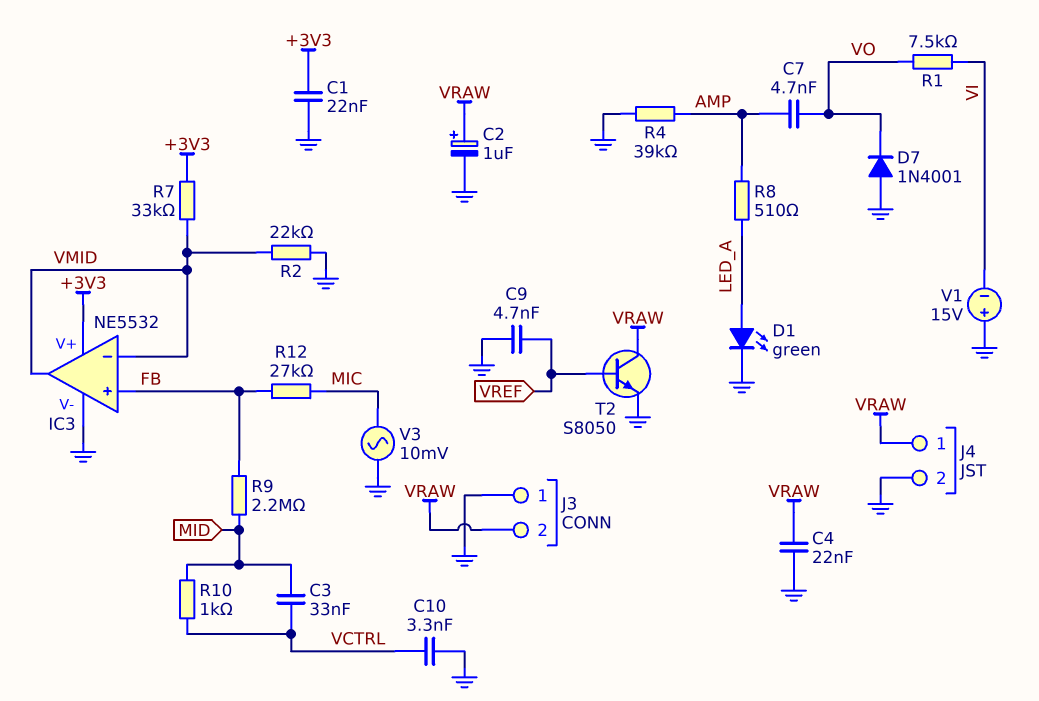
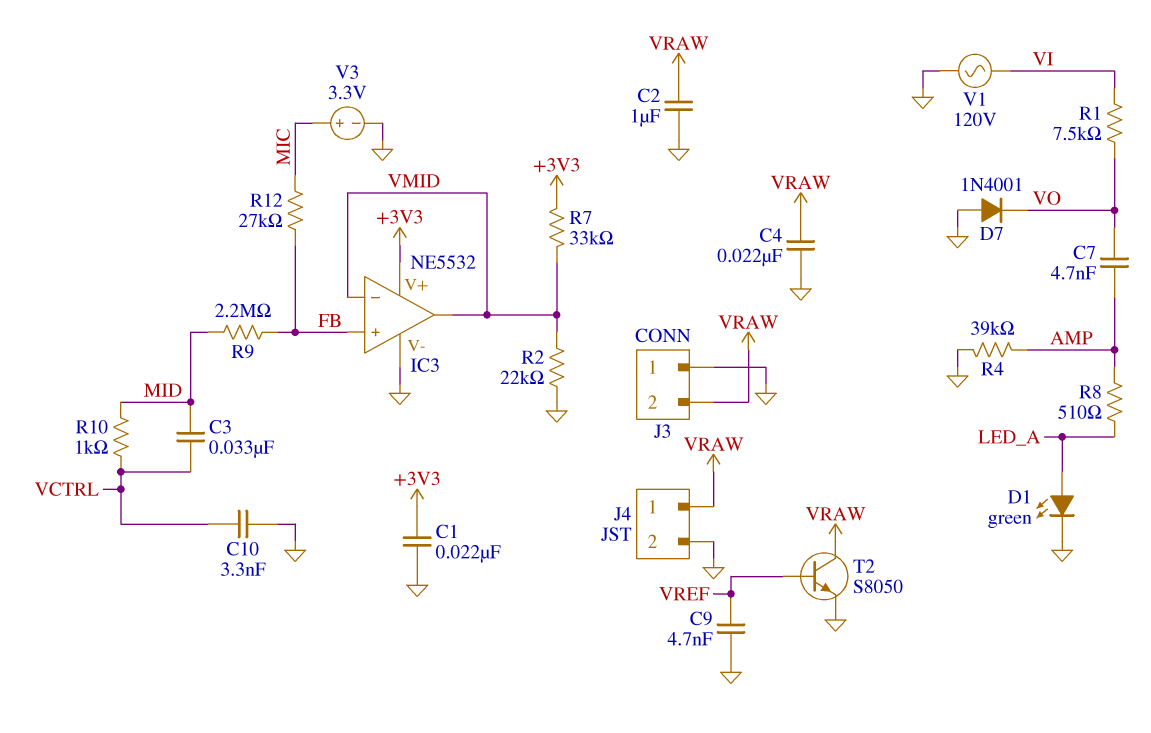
C2: 1uF (plus VRAW, minus GND) -> 1uF (GND, VRAW)
V1: 15V (plus GND, minus VI) -> AC 120V (GND, VI)
V3: AC 10mV (GND, MIC) -> 3.3V (plus MIC, minus GND)

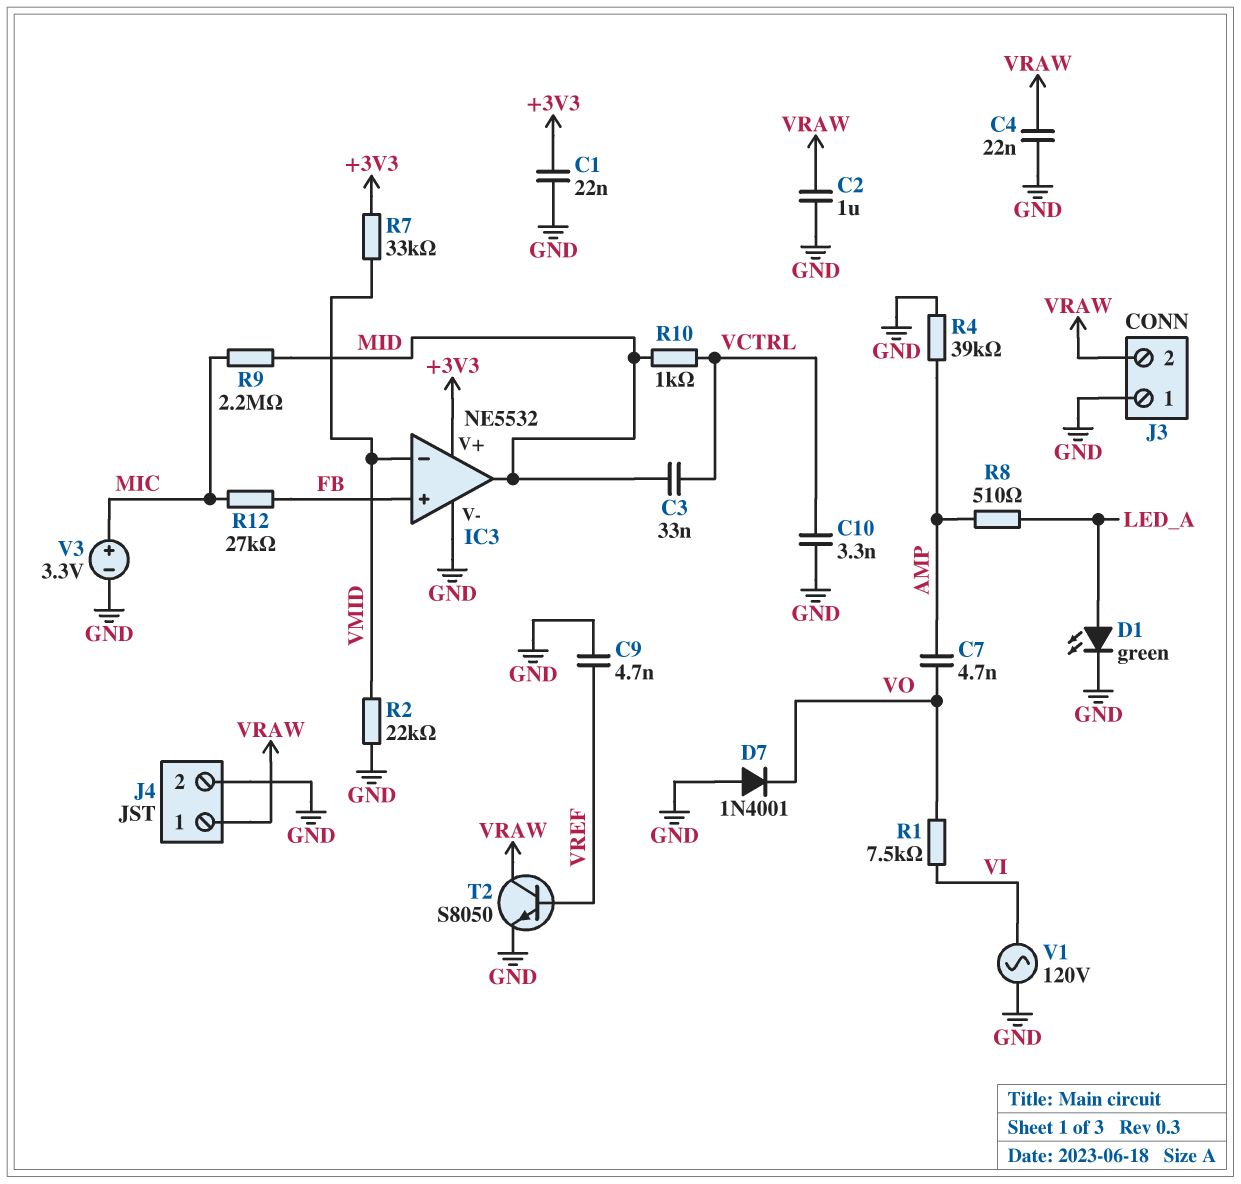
IC3 pin out: VMID -> MID
R9: 2.2M (FB, MID) -> 2.2M (MIC, MID)

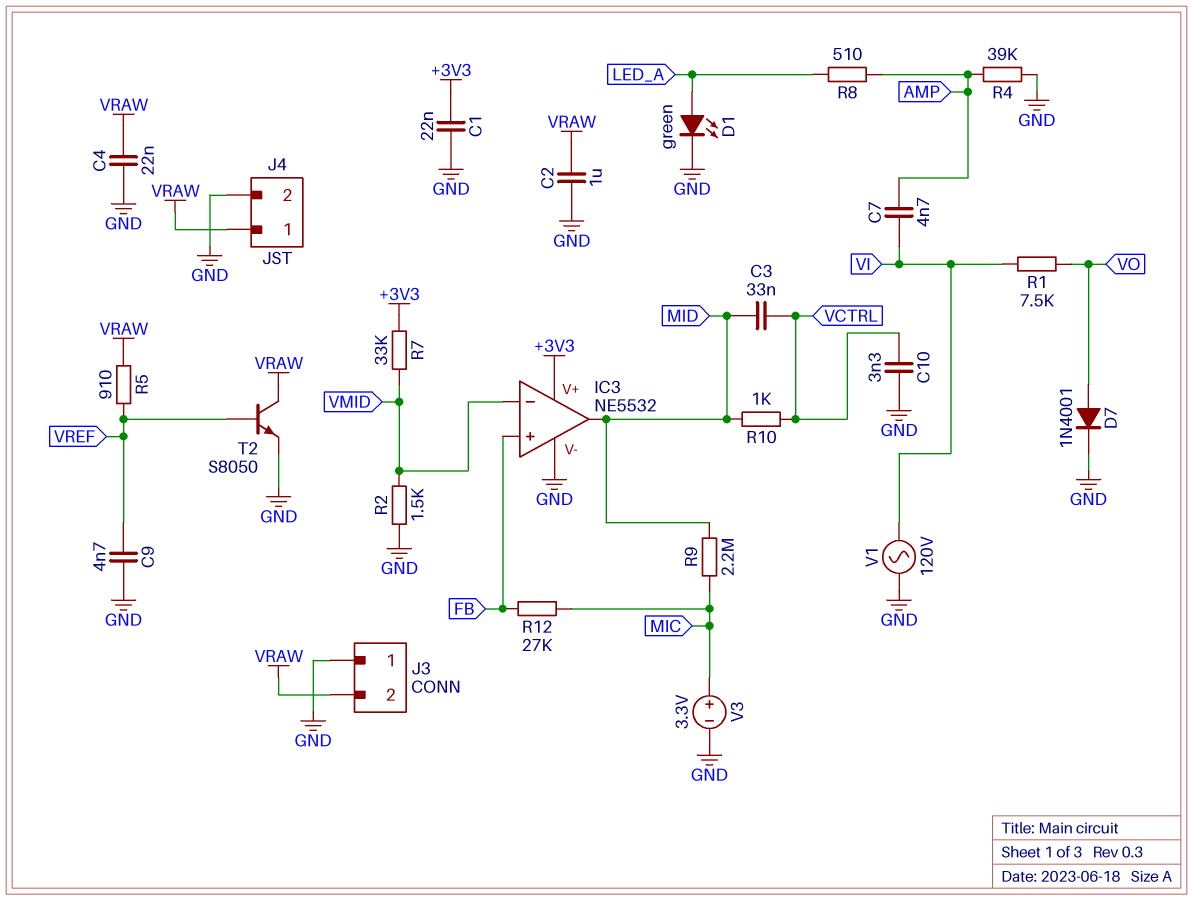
C7: 4.7nF (AMP, VO) -> 4.7nF (AMP, VI)
D7: diode 1N4001 (A GND, K VO) -> diode 1N4001 (A VO, K GND)
R2: 22k (GND, VMID) -> 1.5k (GND, VMID)
R5: none -> 910 (VRAW, VREF)

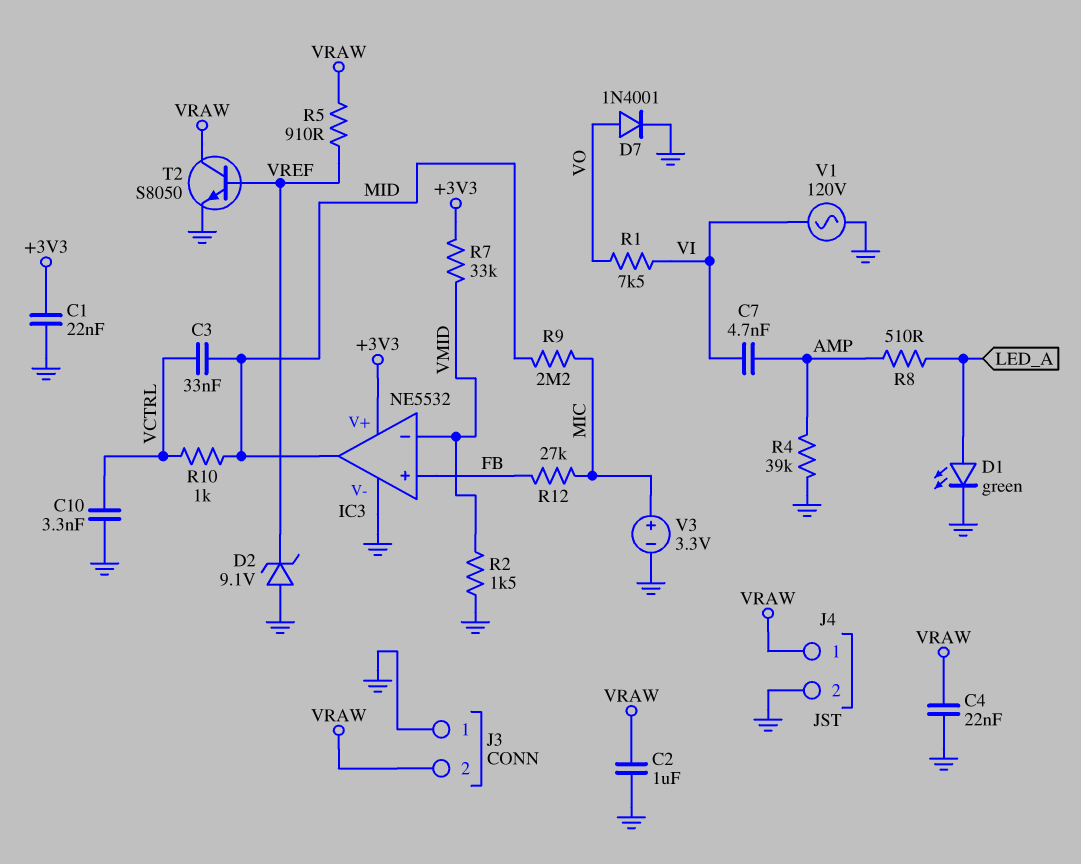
C9: 4.7nF (GND, VREF) -> none
D2: none -> zener 9.1V (A GND, K VREF)

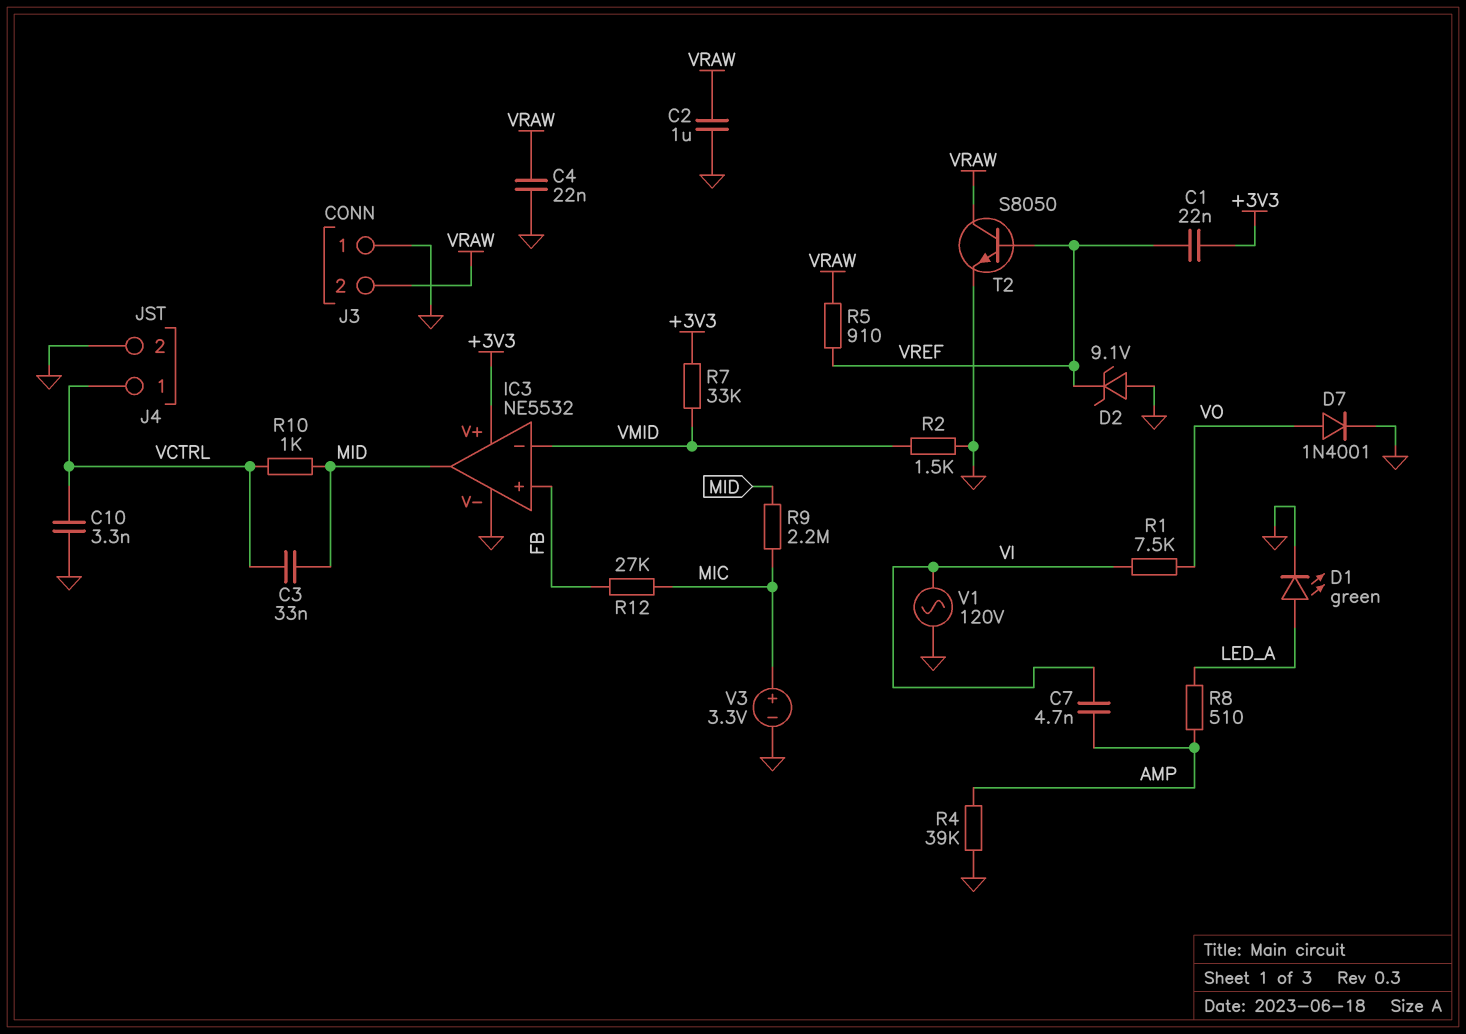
C1: 22nF (+3V3, GND) -> 22nF (+3V3, VREF)
J4 pin 1: VRAW -> VCTRL

